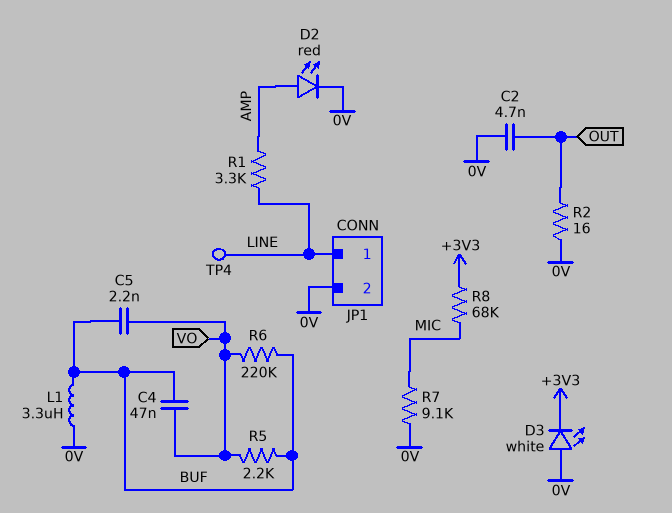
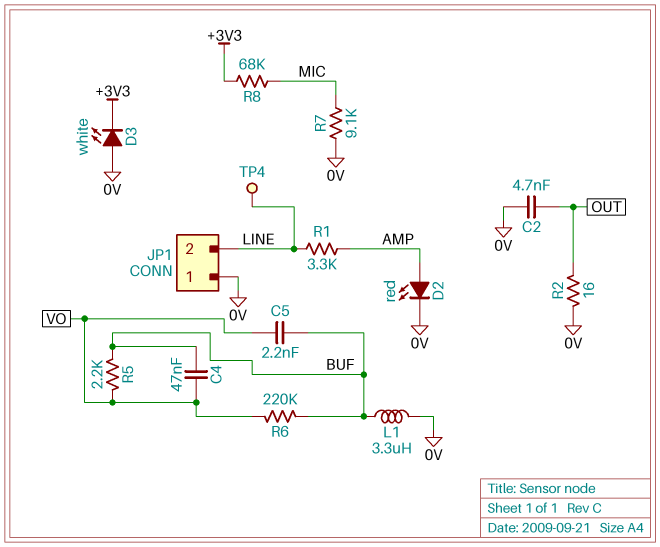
JP1 pin 1: LINE -> 0V
JP1 pin 2: 0V -> LINE

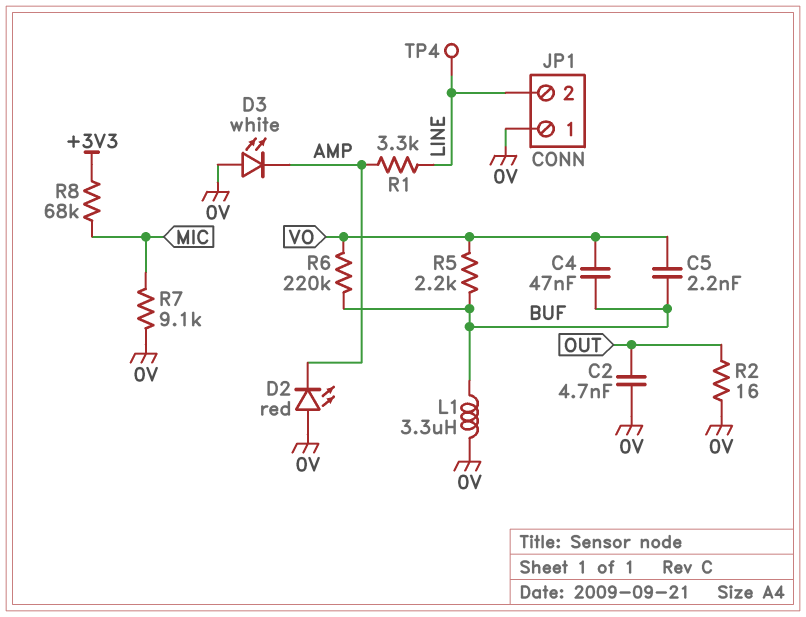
D2: LED red (A AMP, K 0V) -> LED red (A 0V, K AMP)
D3: LED white (A 0V, K +3V3) -> LED white (A 0V, K AMP)

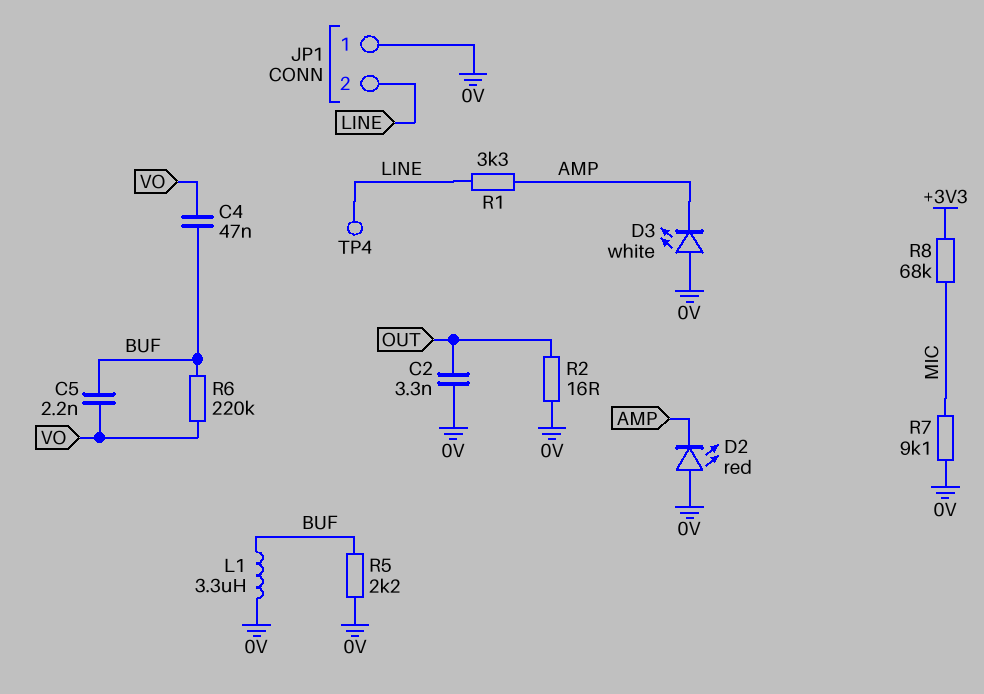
C2: 4.7nF (0V, OUT) -> 3.3nF (0V, OUT)
R5: 2.2k (BUF, VO) -> 2.2k (0V, BUF)

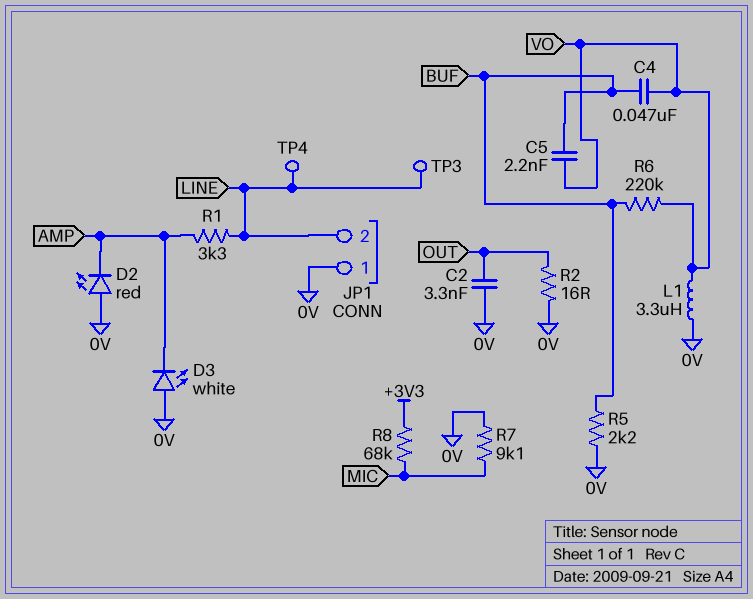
L1: 3.3uH (0V, BUF) -> 3.3uH (0V, VO)
TP3: none -> test point (LINE)

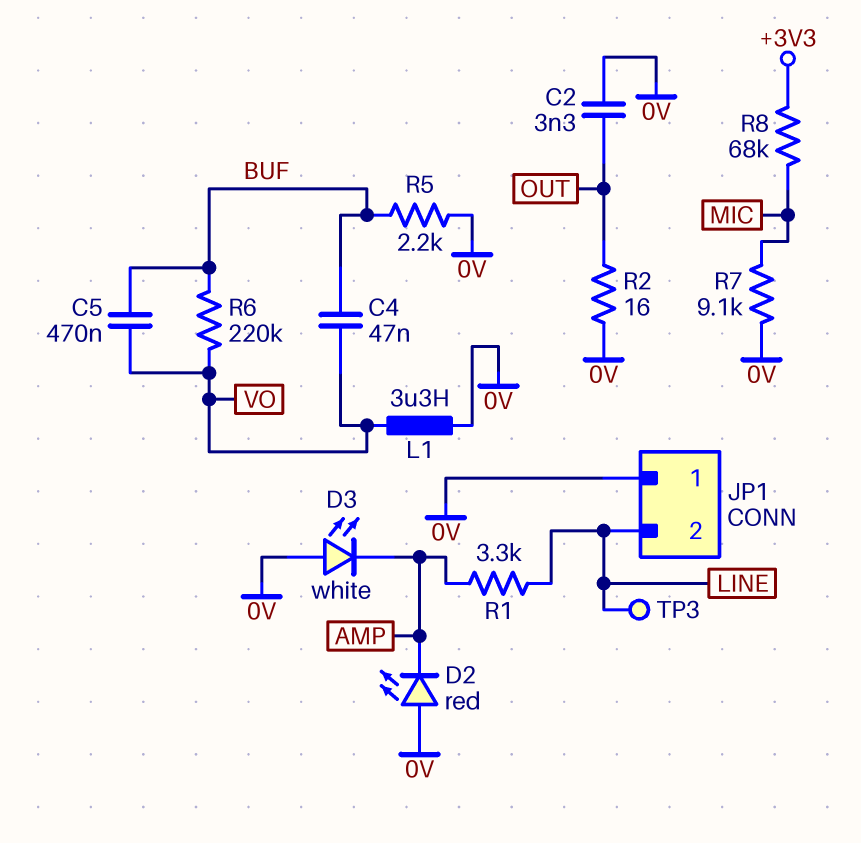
C5: 2.2nF (BUF, VO) -> 470nF (BUF, VO)
TP4: test point (LINE) -> none

